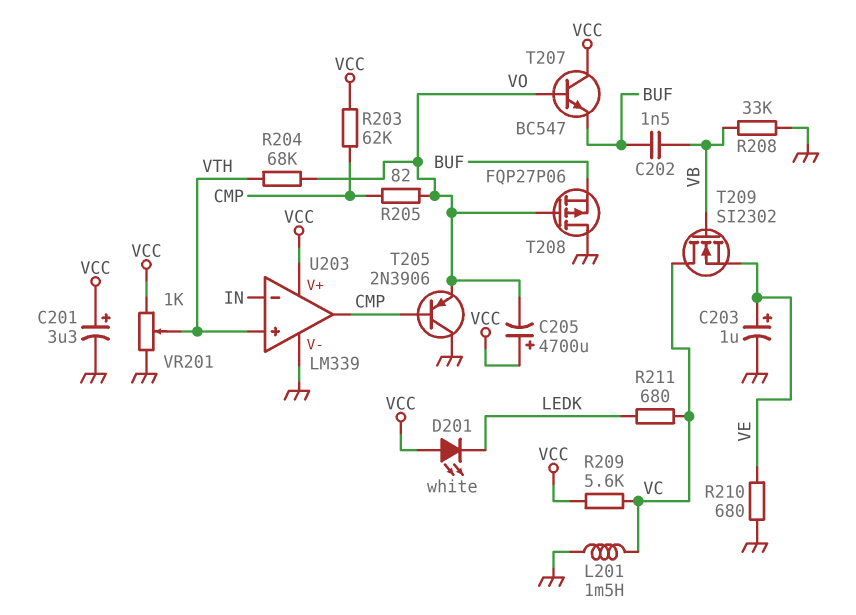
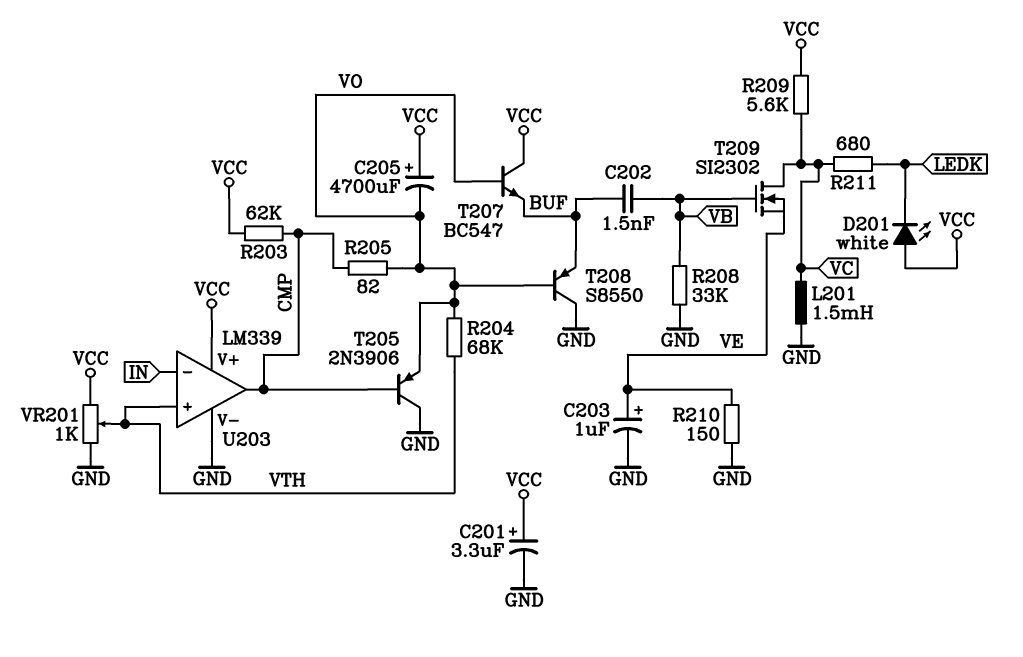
R210: 680 (GND, VE) -> 150 (GND, VE)
T208: PMOS FQP27P06 (G VO, D GND, S BUF) -> PNP S8550 (B VO, C GND, E BUF)

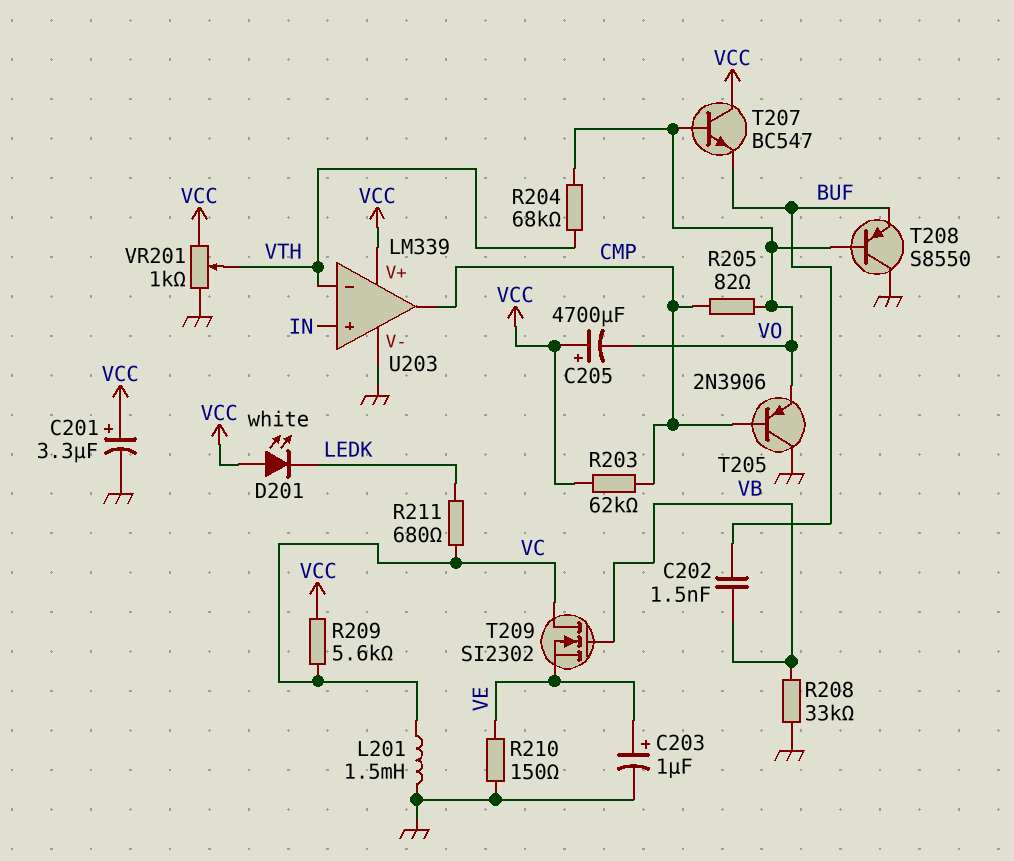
U203 pin in+: VTH -> IN
U203 pin in-: IN -> VTH

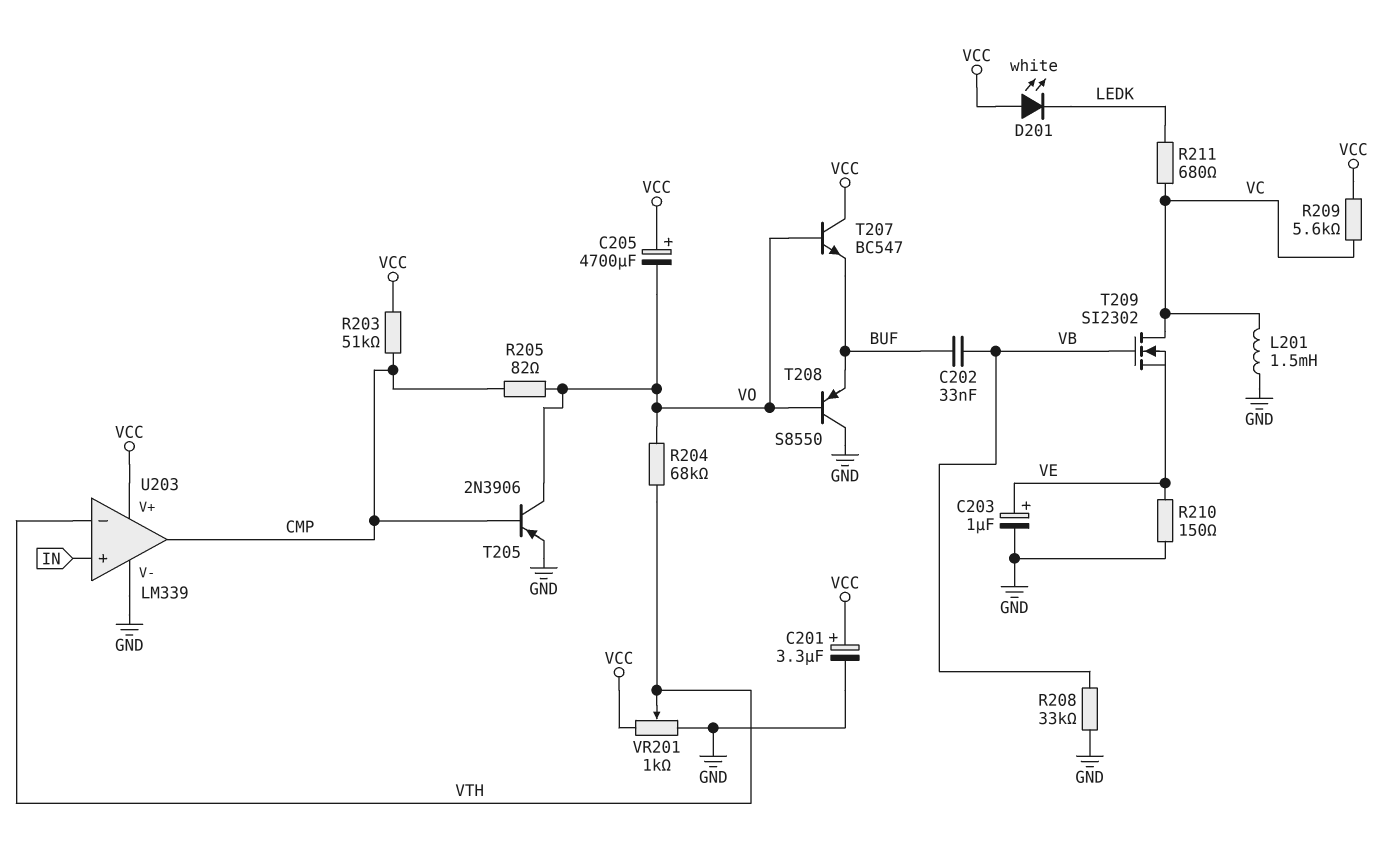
C202: 1.5nF (BUF, VB) -> 33nF (BUF, VB)
R203: 62k (CMP, VCC) -> 51k (CMP, VCC)
T205: PNP 2N3906 (B CMP, C GND, E VO) -> PNP 2N3906 (B CMP, C VO, E GND)

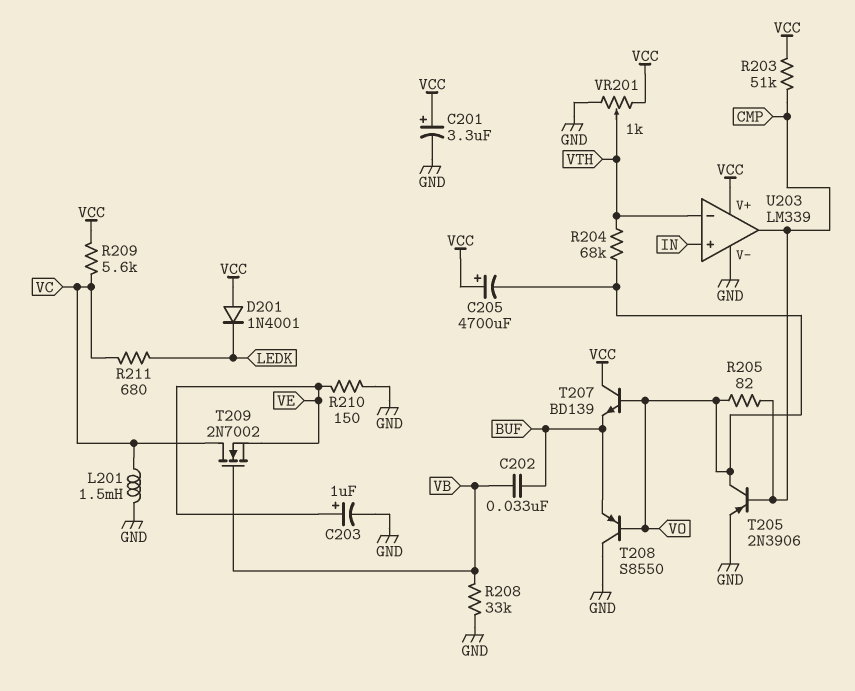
D201: LED white (A VCC, K LEDK) -> diode 1N4001 (A VCC, K LEDK)
T207: NPN BC547 (B VO, C VCC, E BUF) -> NPN BD139 (B VO, C VCC, E BUF)
T209: NMOS SI2302 (G VB, D VC, S VE) -> NMOS 2N7002 (G VB, D VC, S VE)

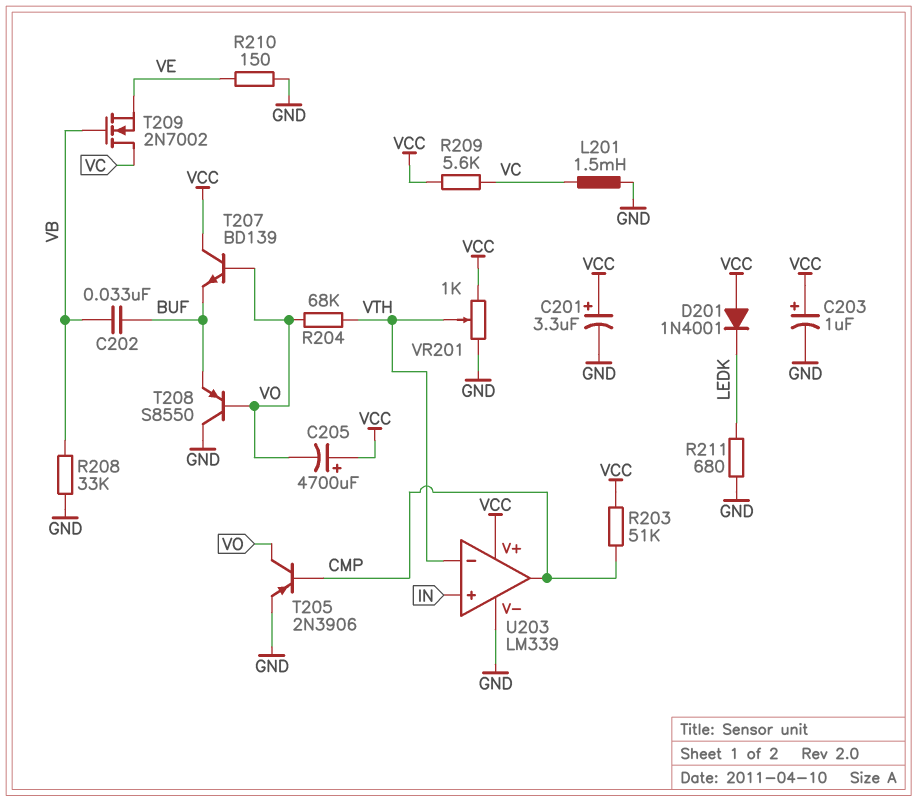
C203: 1uF (plus VE, minus GND) -> 1uF (plus VCC, minus GND)
R205: 82 (CMP, VO) -> none
R211: 680 (LEDK, VC) -> 680 (GND, LEDK)

